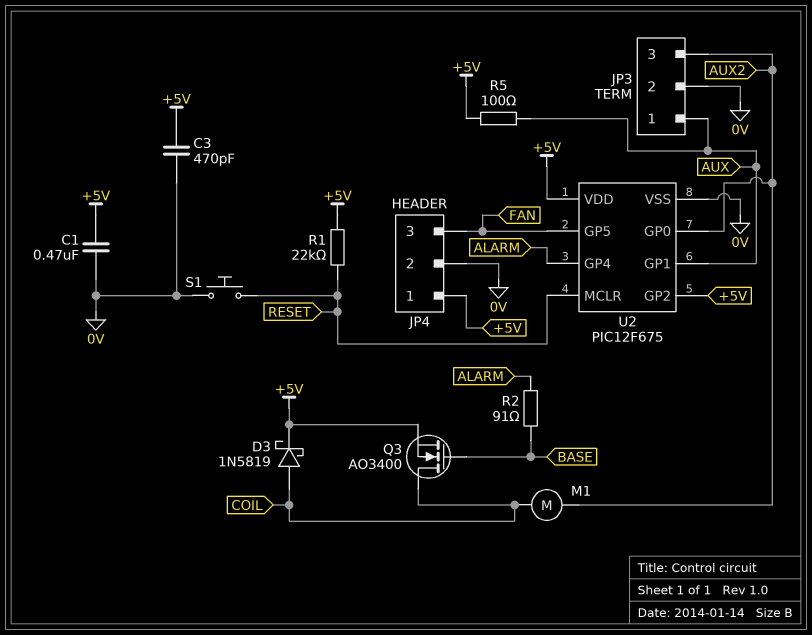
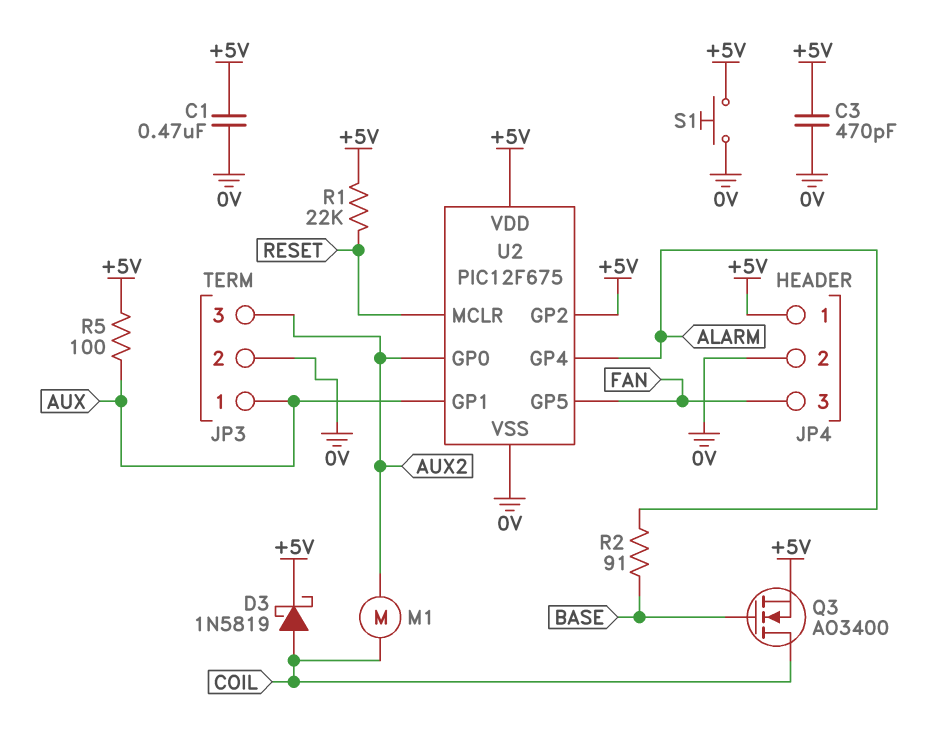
S1: button (0V, RESET) -> button (+5V, 0V)

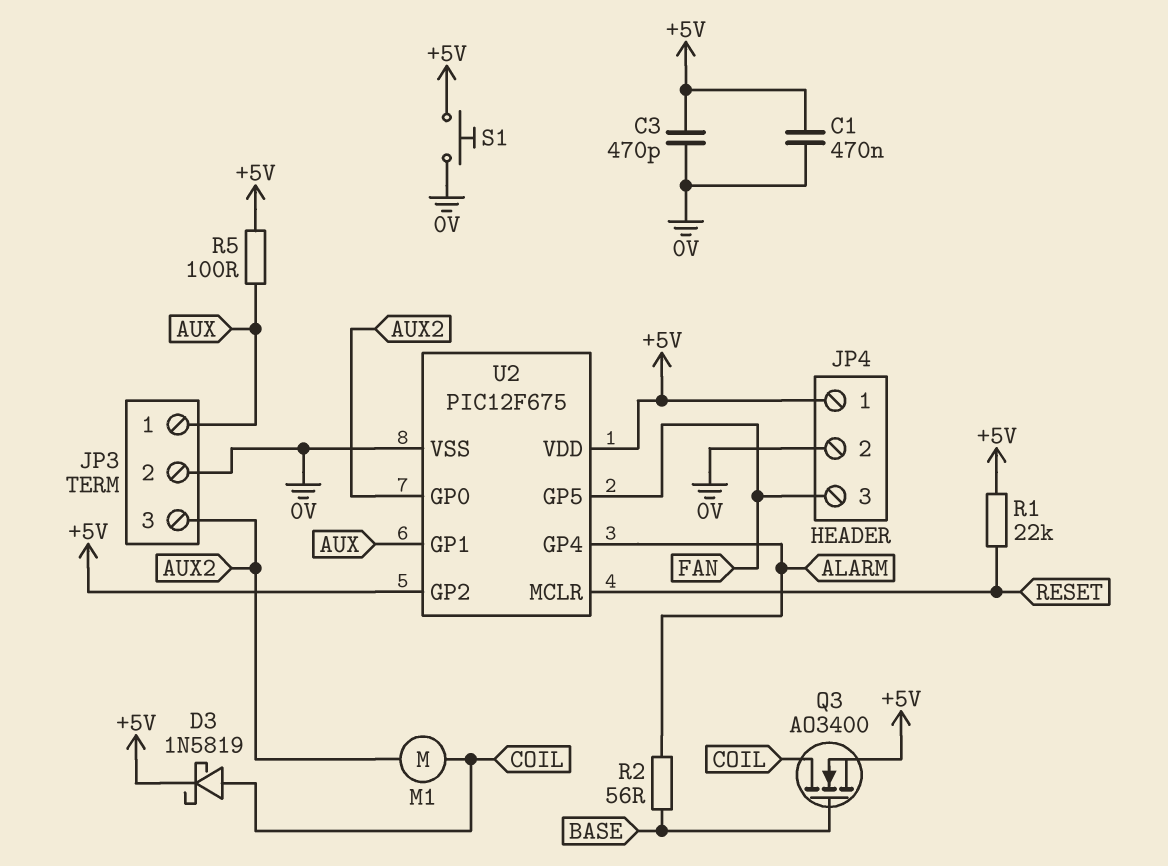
R2: 91 (ALARM, BASE) -> 56 (ALARM, BASE)

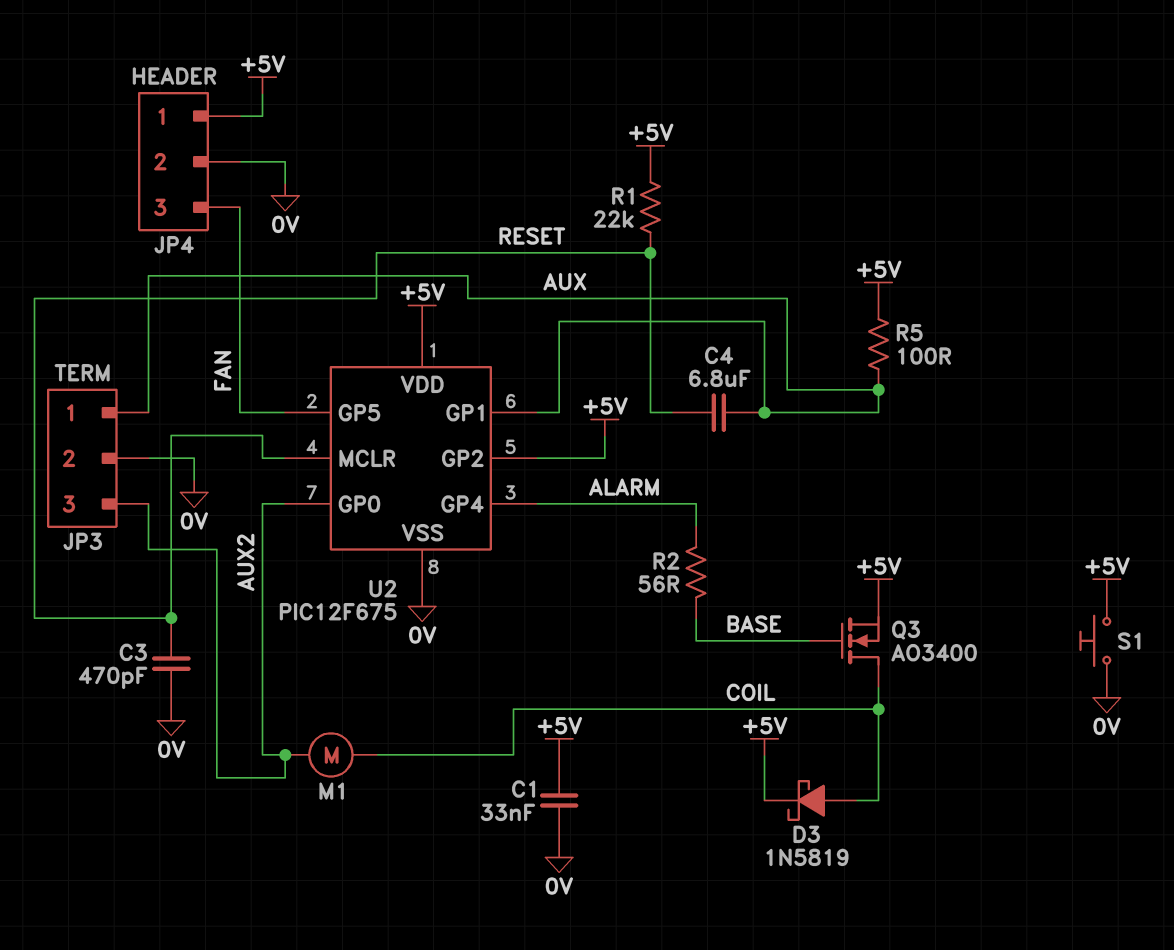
C1: 470nF (+5V, 0V) -> 33nF (+5V, 0V)
C3: 470pF (+5V, 0V) -> 470pF (0V, RESET)
C4: none -> 6.8uF (AUX, RESET)

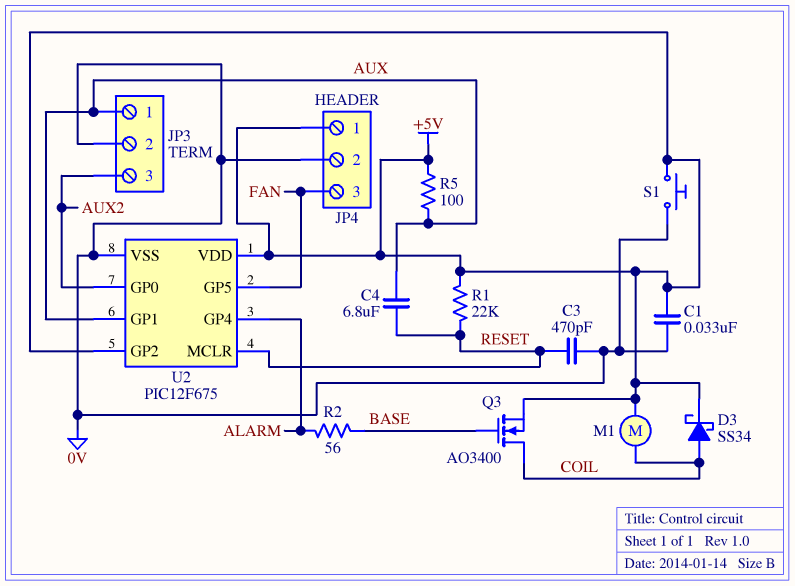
D3: schottky 1N5819 (A COIL, K +5V) -> schottky SS34 (A COIL, K +5V)
M1: motor (AUX2, COIL) -> motor (+5V, COIL)

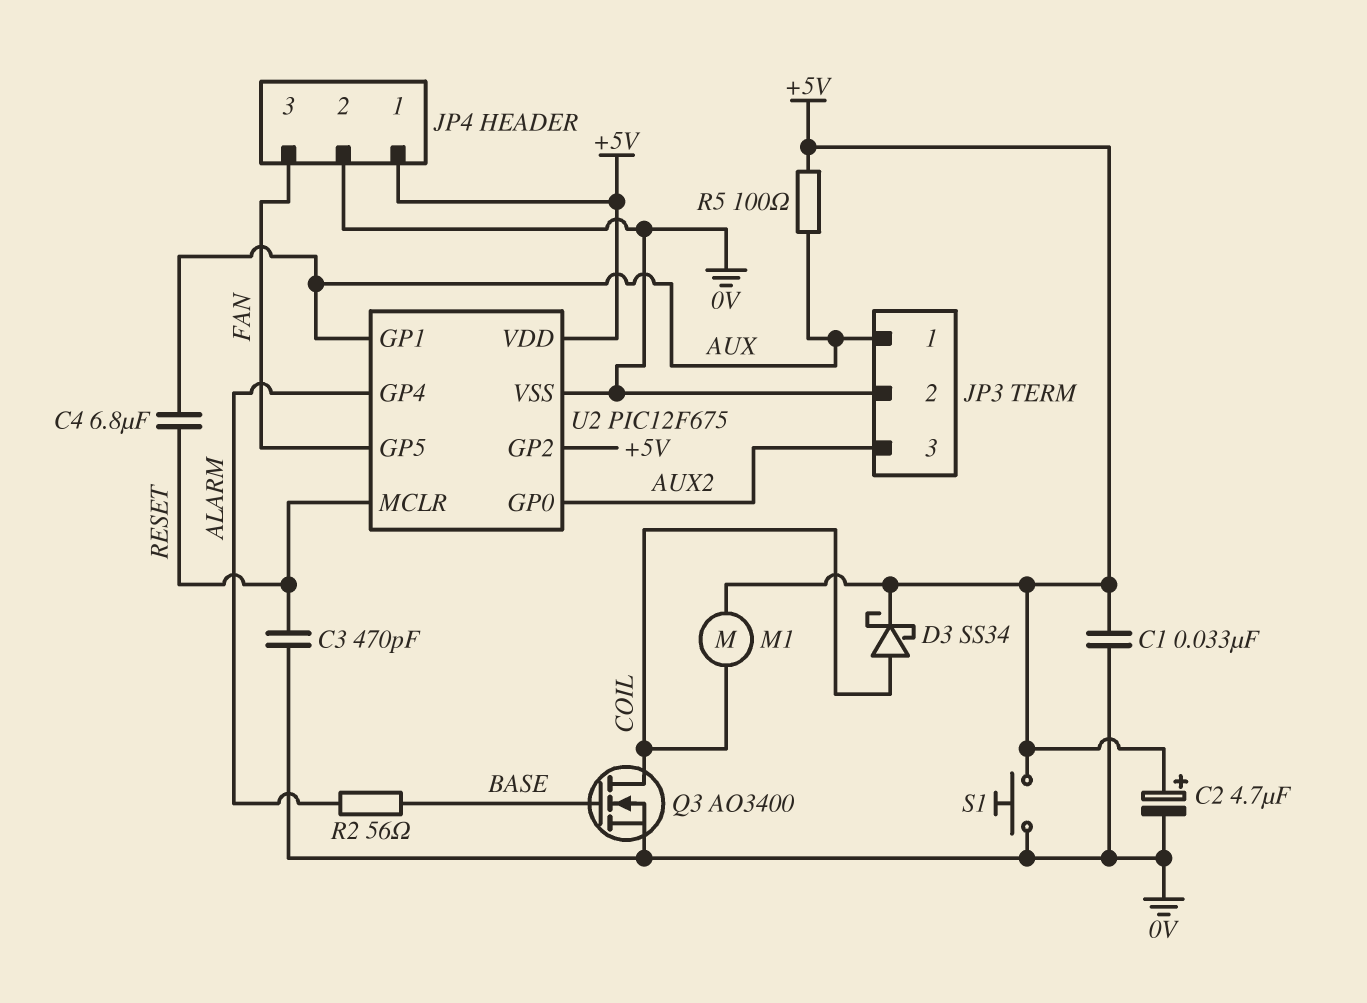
C2: none -> 4.7uF (plus +5V, minus 0V)
Q3: NMOS AO3400 (G BASE, D COIL, S +5V) -> NMOS AO3400 (G BASE, D COIL, S 0V)
R1: 22k (+5V, RESET) -> none

